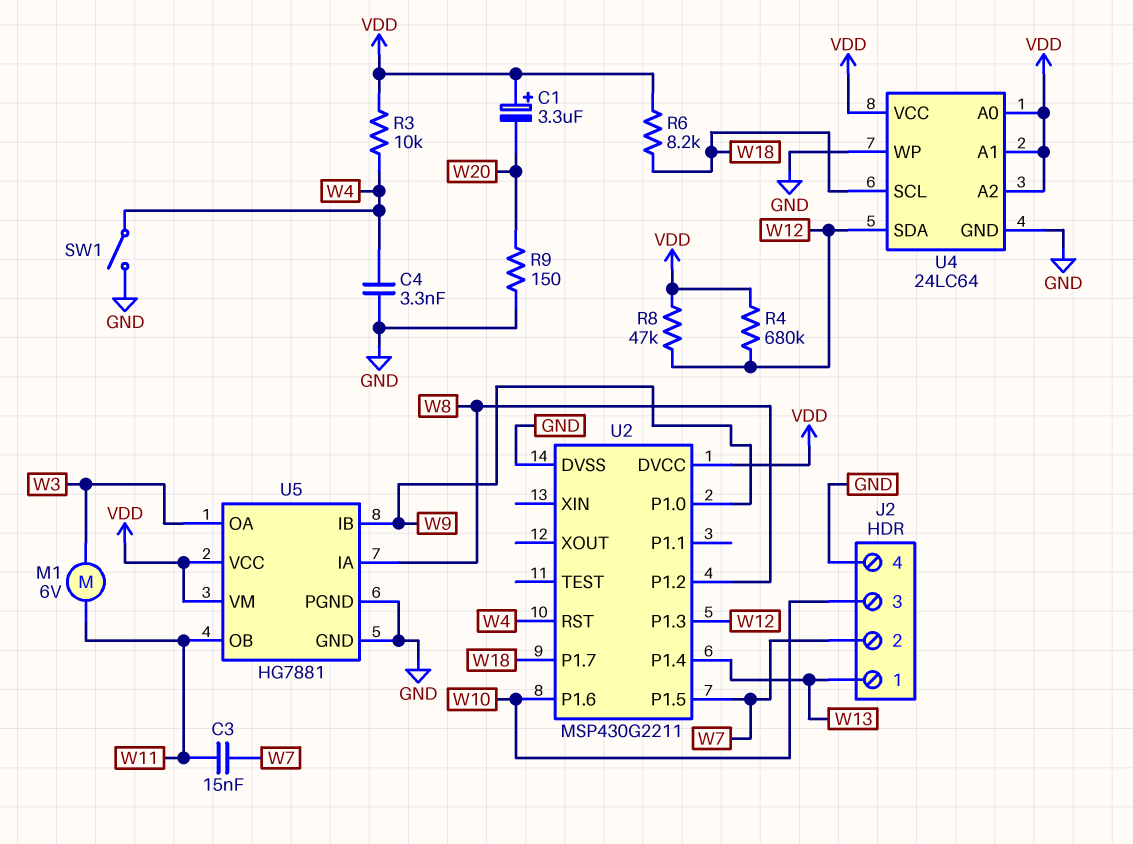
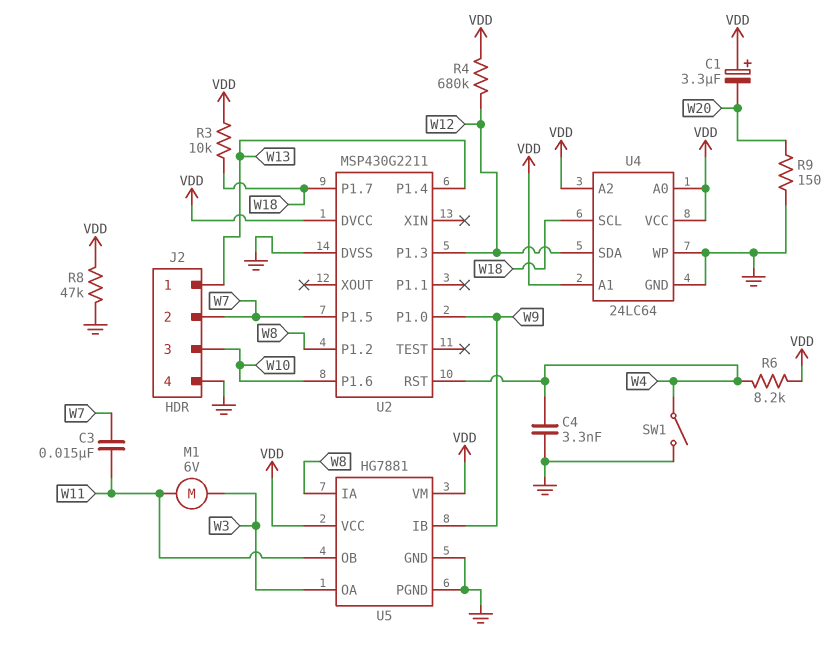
R3: 10k (VDD, W4) -> 10k (VDD, W18)
R6: 8.2k (VDD, W18) -> 8.2k (VDD, W4)
R8: 47k (VDD, W12) -> 47k (GND, VDD)

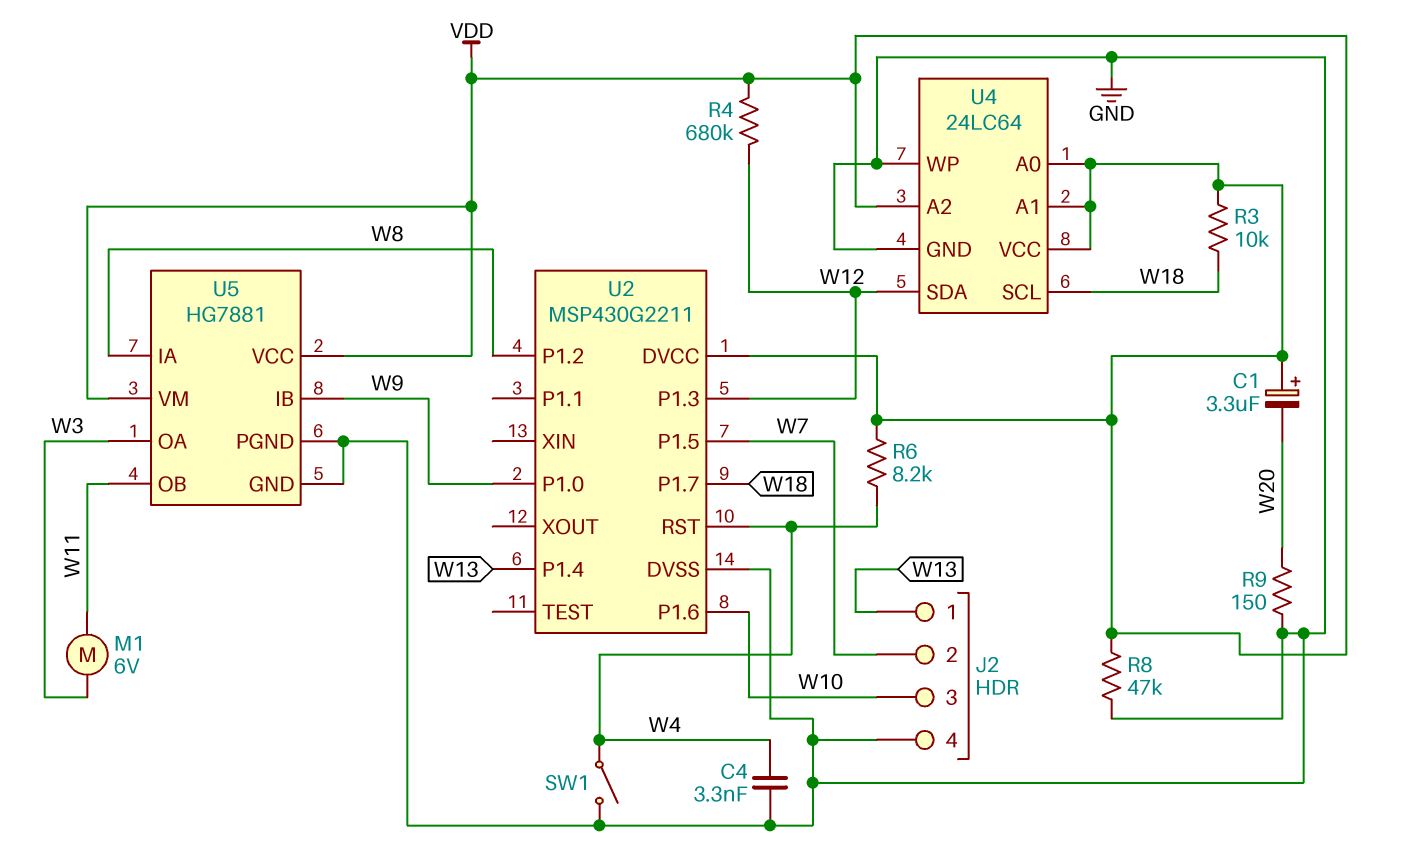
C3: 15nF (W7, W11) -> none

